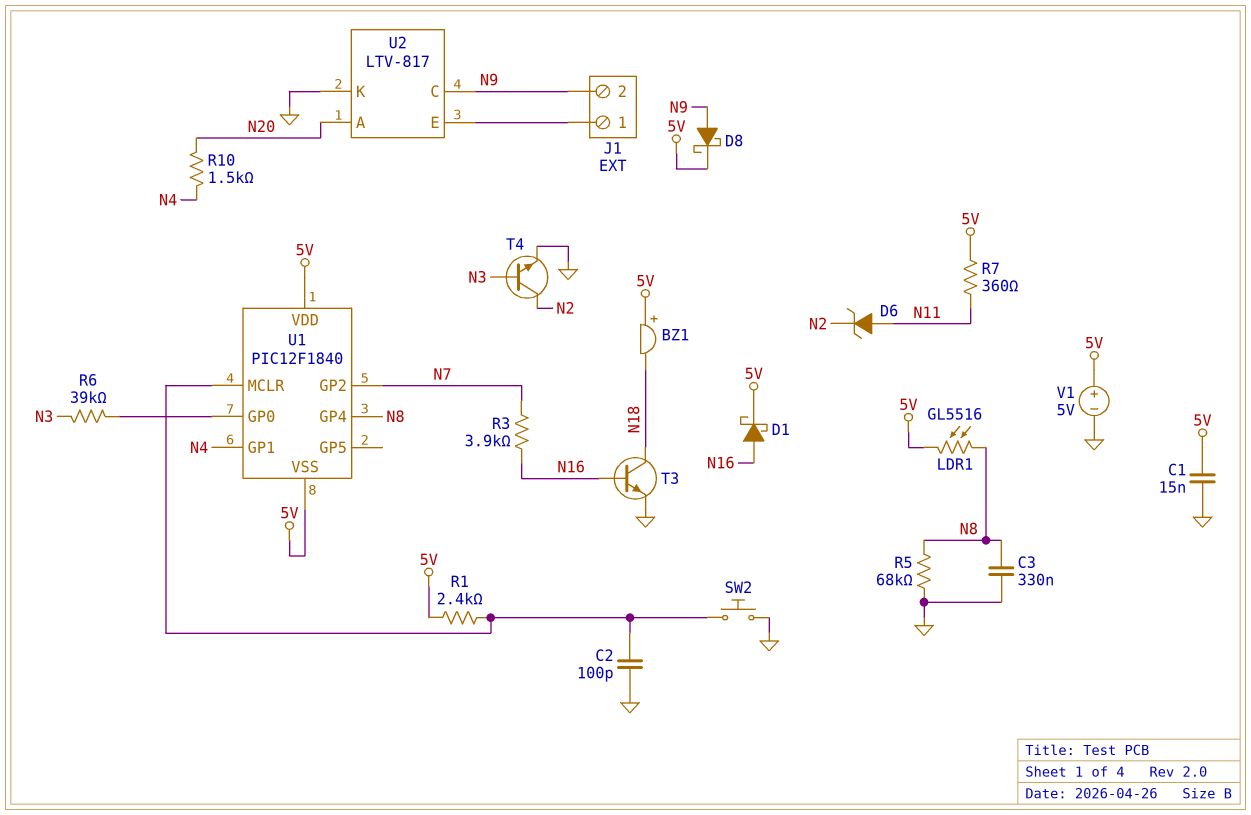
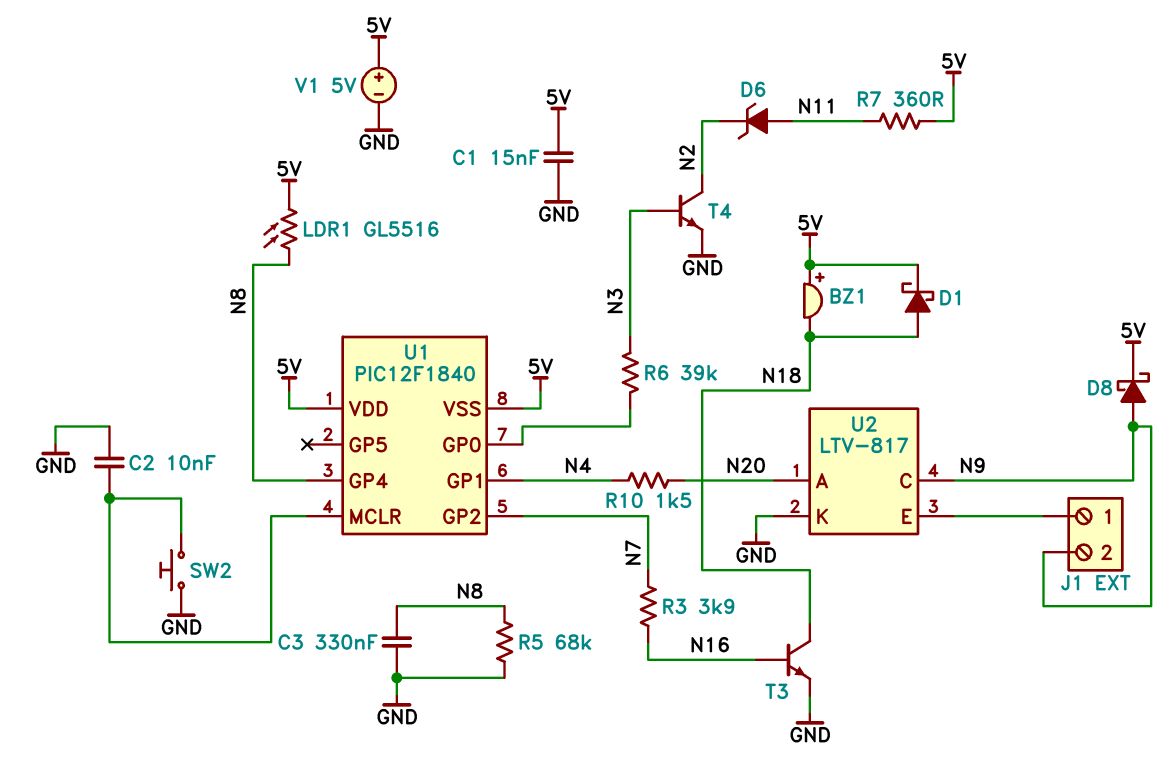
C2: 100pF (GND, U1/MCLR) -> 10nF (GND, U1/MCLR)
D1: schottky (A N16, K 5V) -> schottky (A N18, K 5V)
R1: 2.4k (5V, U1/MCLR) -> none

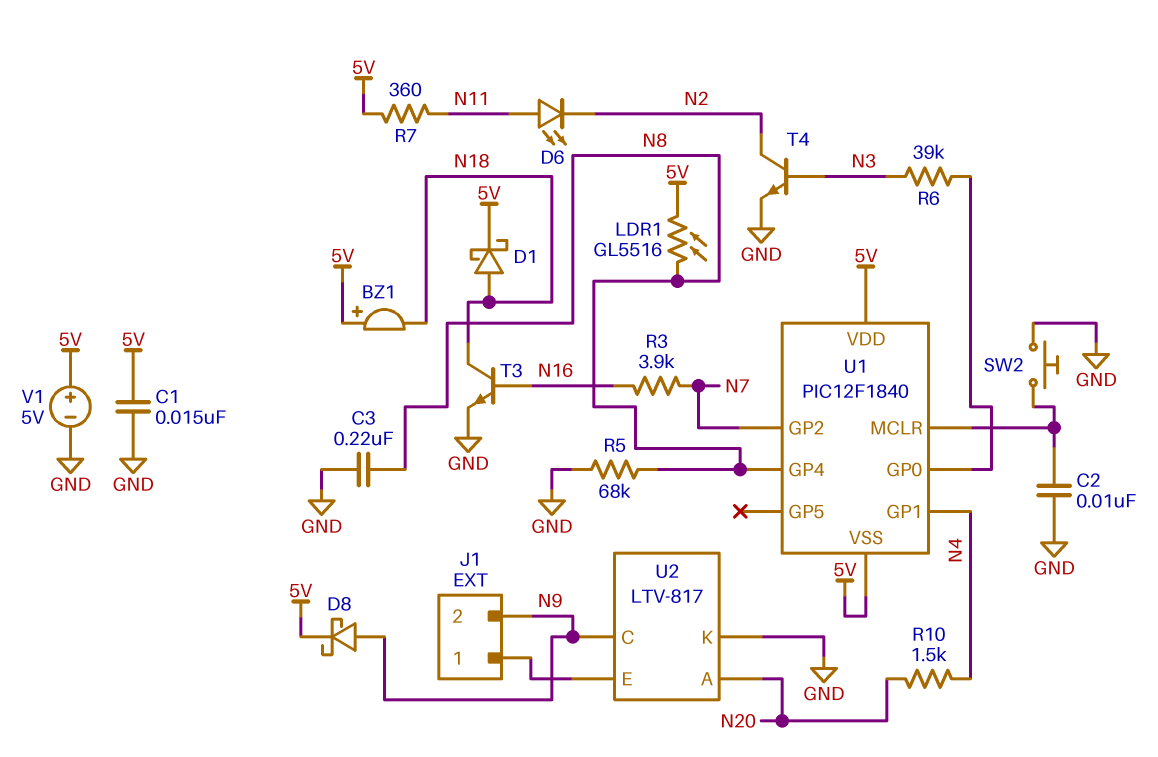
C3: 330nF (GND, N8) -> 220nF (GND, N8)
D6: zener (A N11, K N2) -> LED (A N11, K N2)

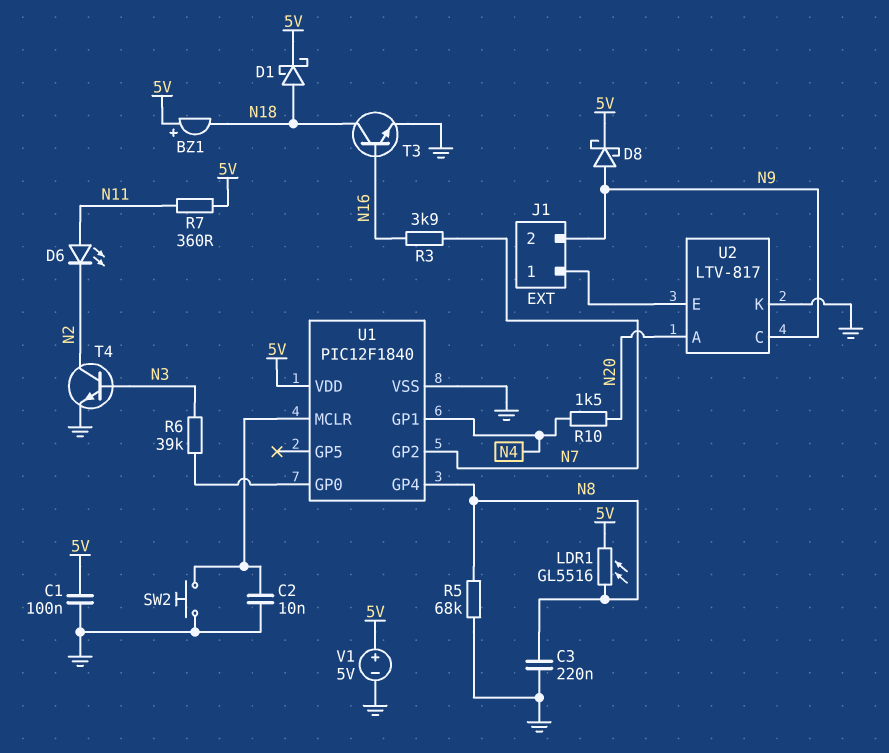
C1: 15nF (5V, GND) -> 100nF (5V, GND)
U1 pin VSS: 5V -> GND

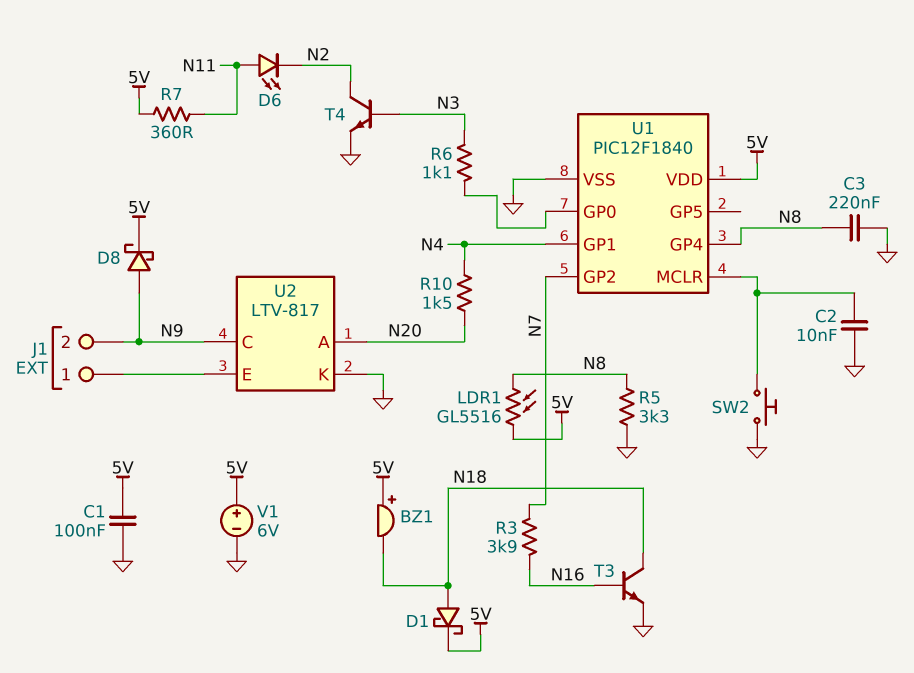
R5: 68k (GND, N8) -> 3.3k (GND, N8)
R6: 39k (N3, U1/GP0) -> 1.1k (N3, U1/GP0)
V1: 5V (plus 5V, minus GND) -> 6V (plus 5V, minus GND)

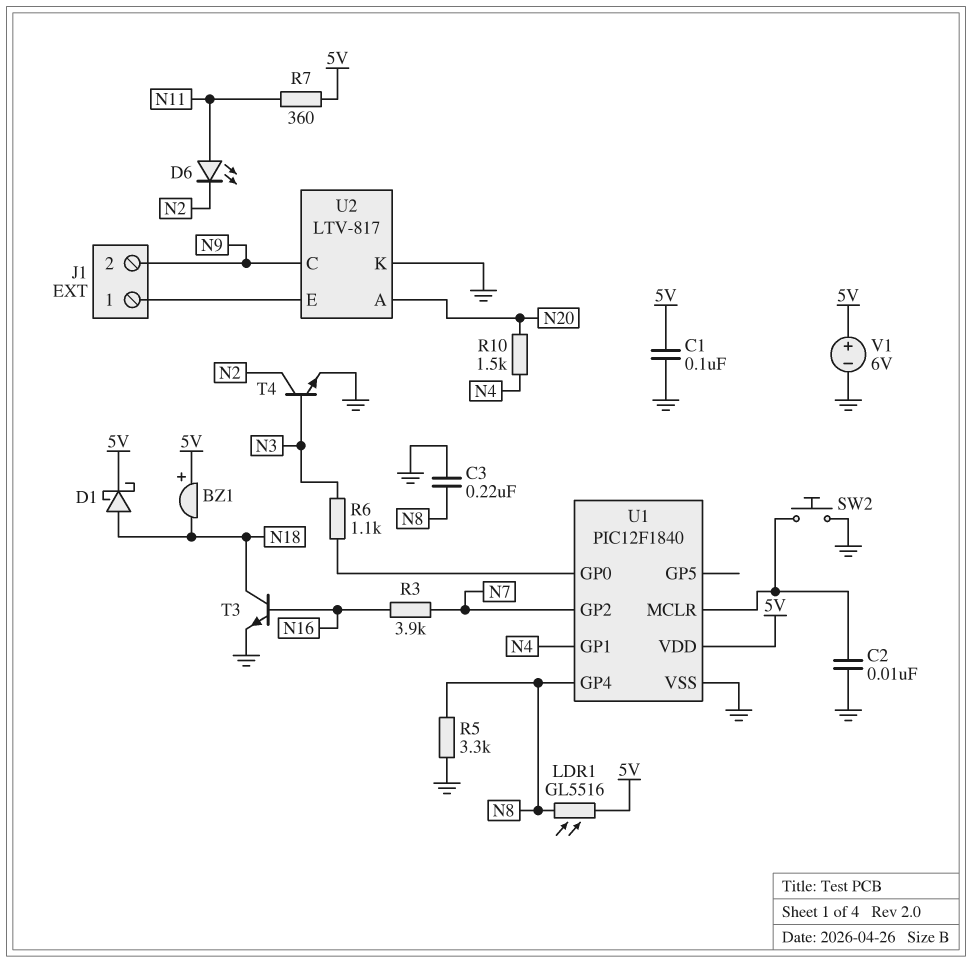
D8: schottky (A N9, K 5V) -> none

